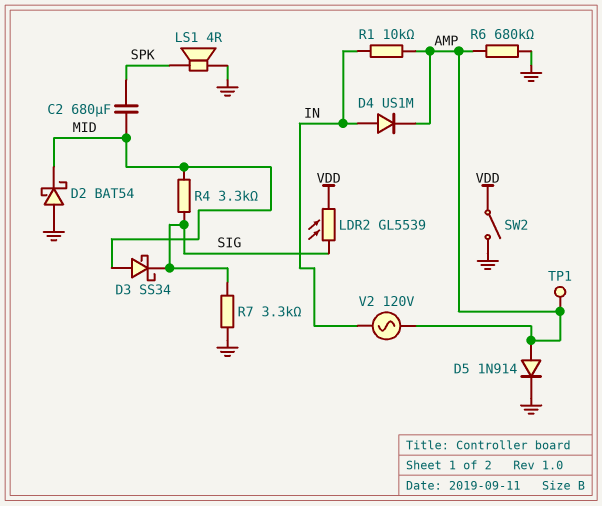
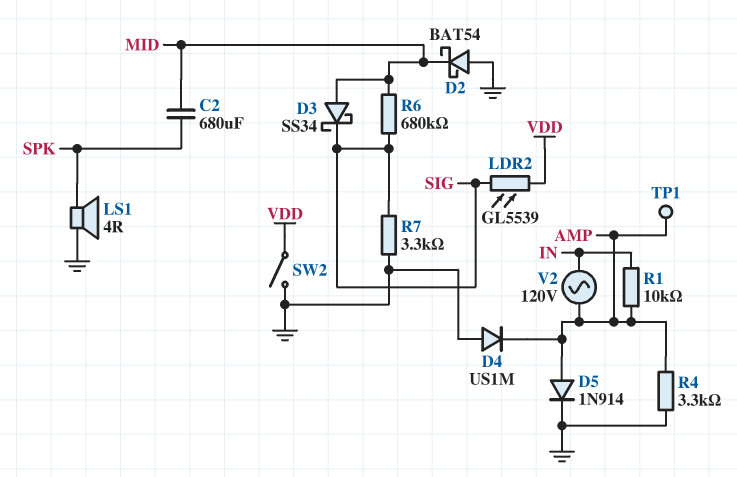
D4: diode US1M (A IN, K AMP) -> diode US1M (A GND, K AMP)
R4: 3.3k (MID, SIG) -> 3.3k (AMP, GND)
R6: 680k (AMP, GND) -> 680k (MID, SIG)

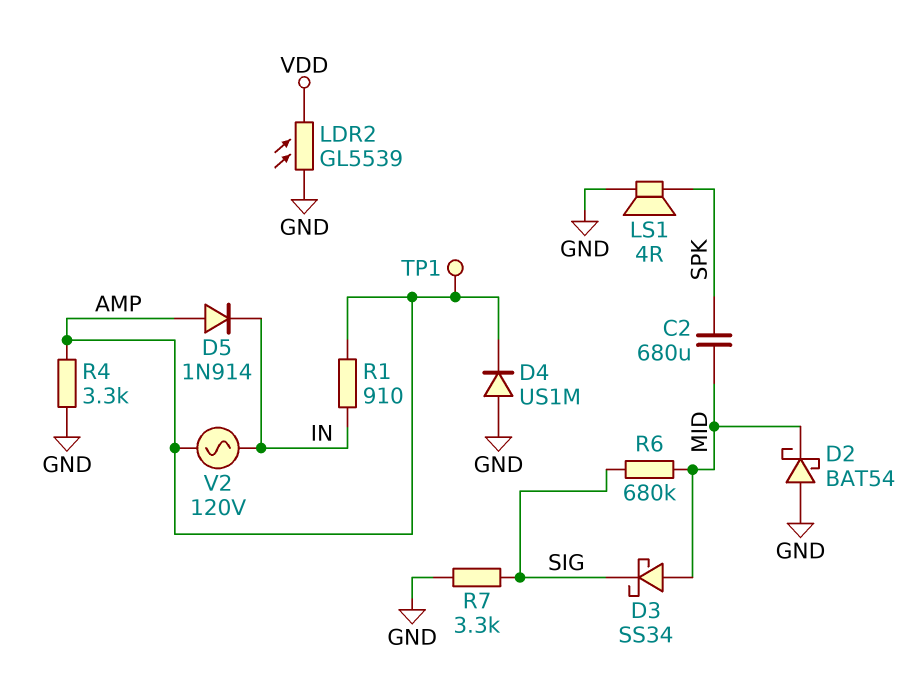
D5: diode 1N914 (A AMP, K GND) -> diode 1N914 (A AMP, K IN)
LDR2: GL5539 (SIG, VDD) -> GL5539 (GND, VDD)
R1: 10k (AMP, IN) -> 910 (AMP, IN)
SW2: switch (GND, VDD) -> none

